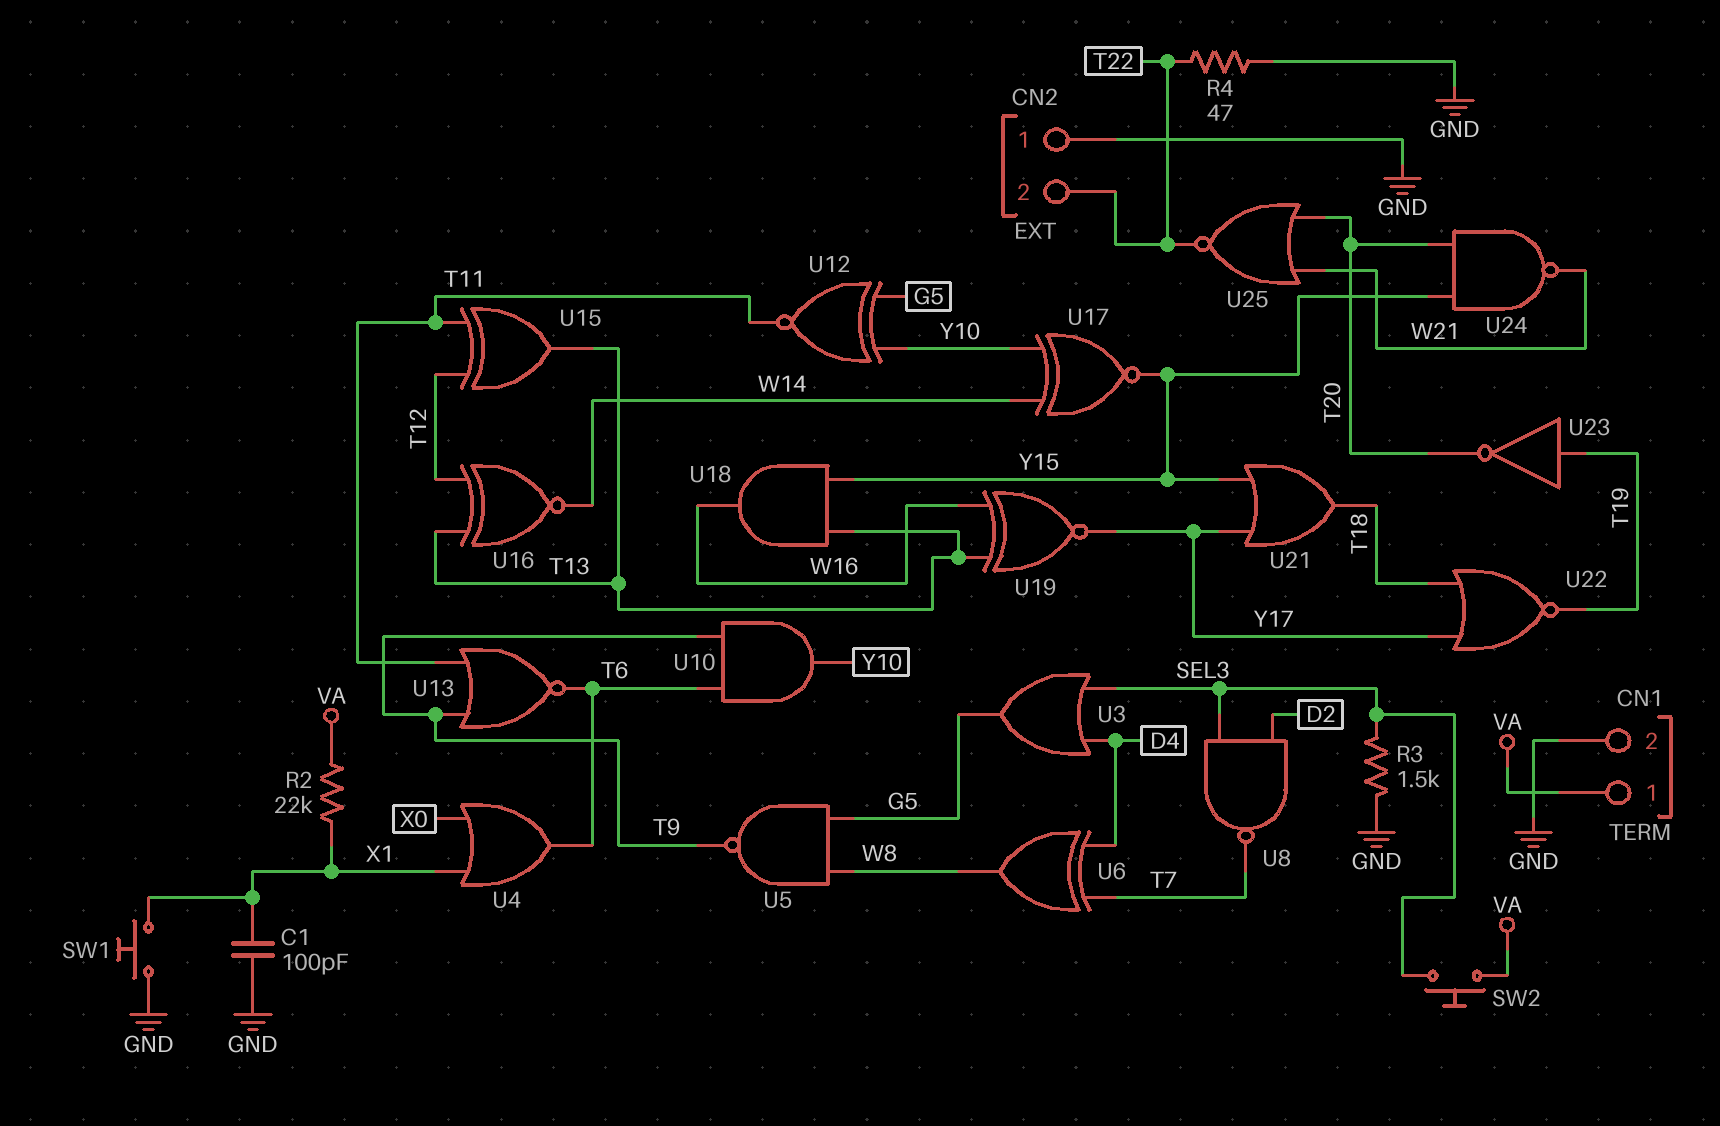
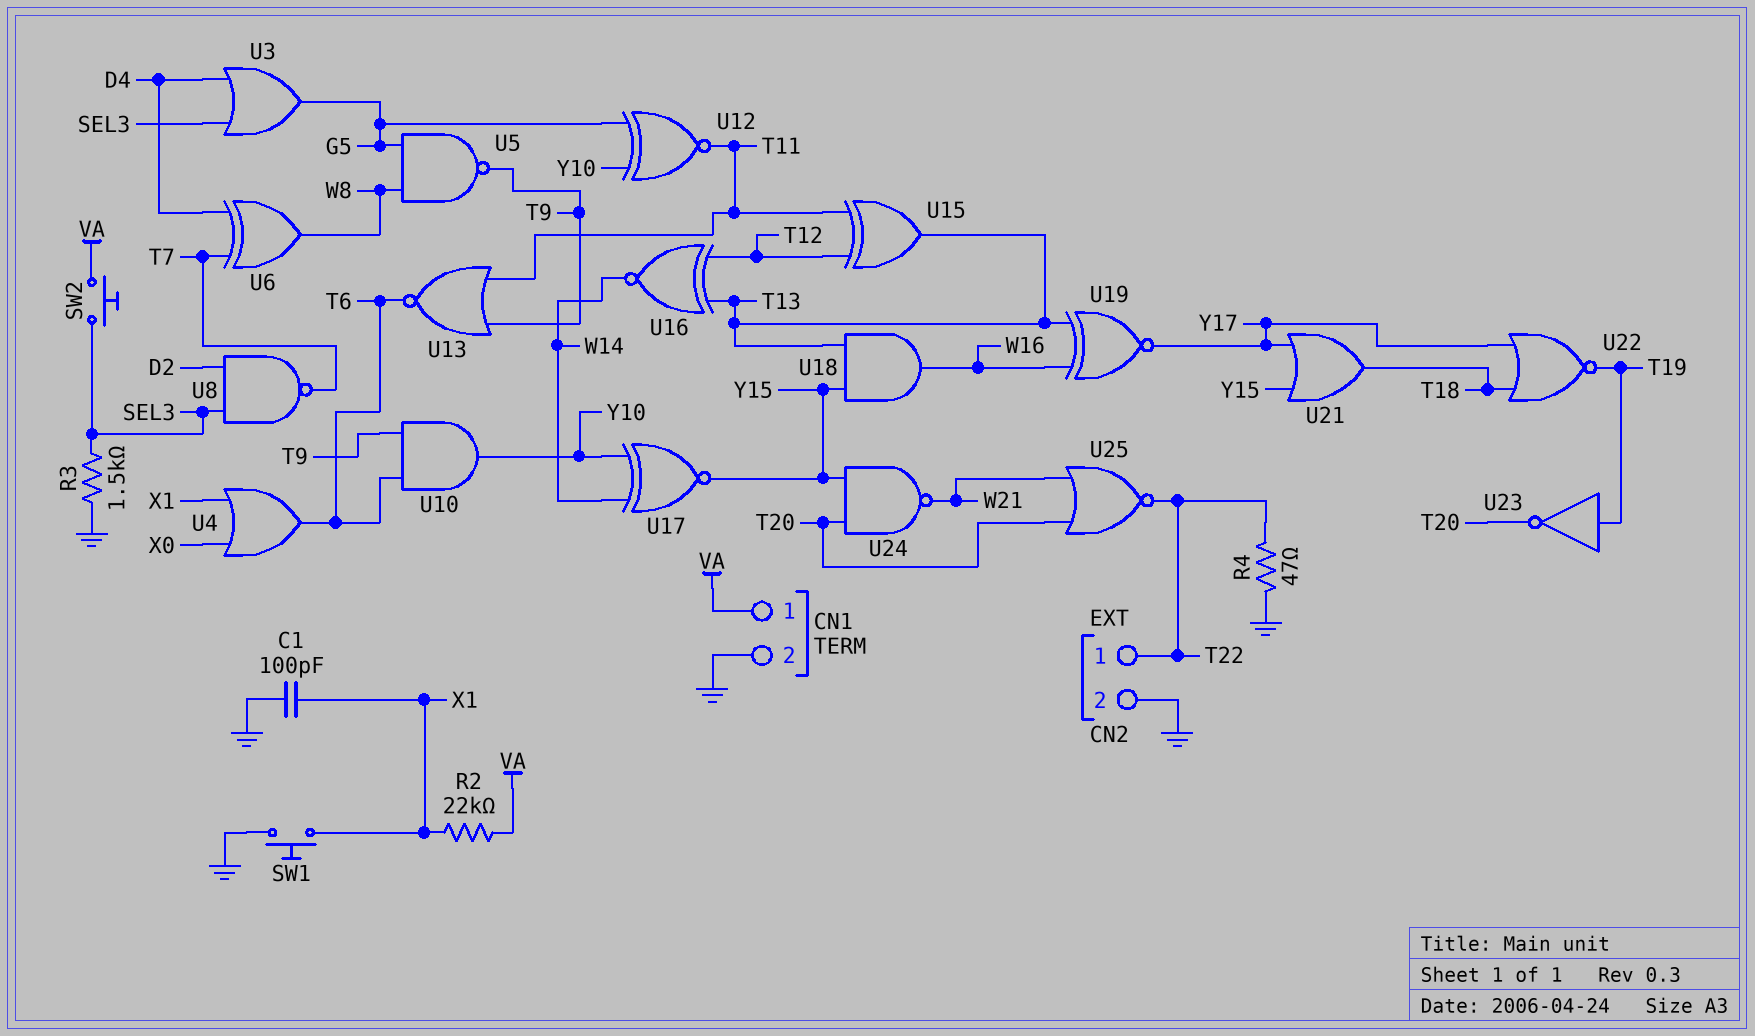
CN2 pin 1: GND -> T22
CN2 pin 2: T22 -> GND

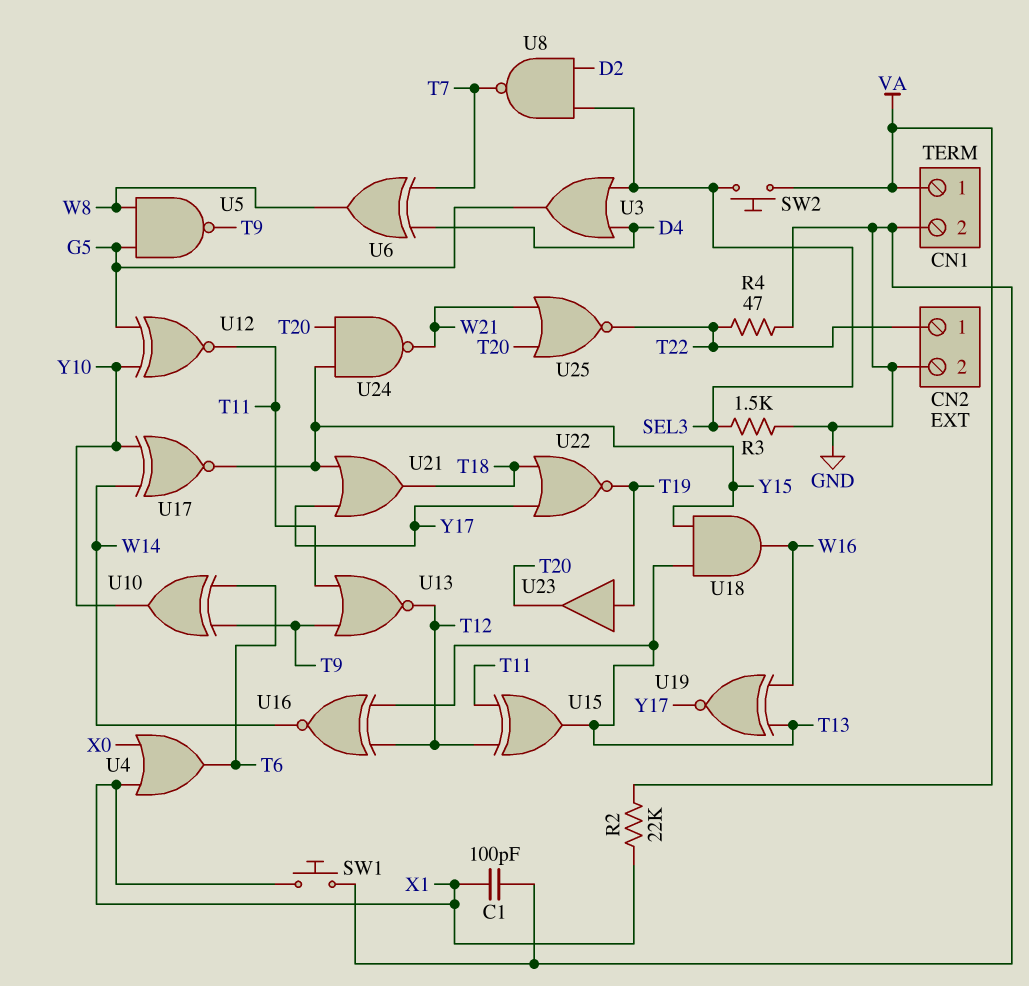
U10: AND (in T6, in T9, out Y10) -> XOR (in T6, in T9, out Y10)
U13: NOR (in T9, in T11, out T6) -> NOR (in T9, in T11, out T12)
U23: NOT (in T19, out T20) -> buffer (in T19, out T20)

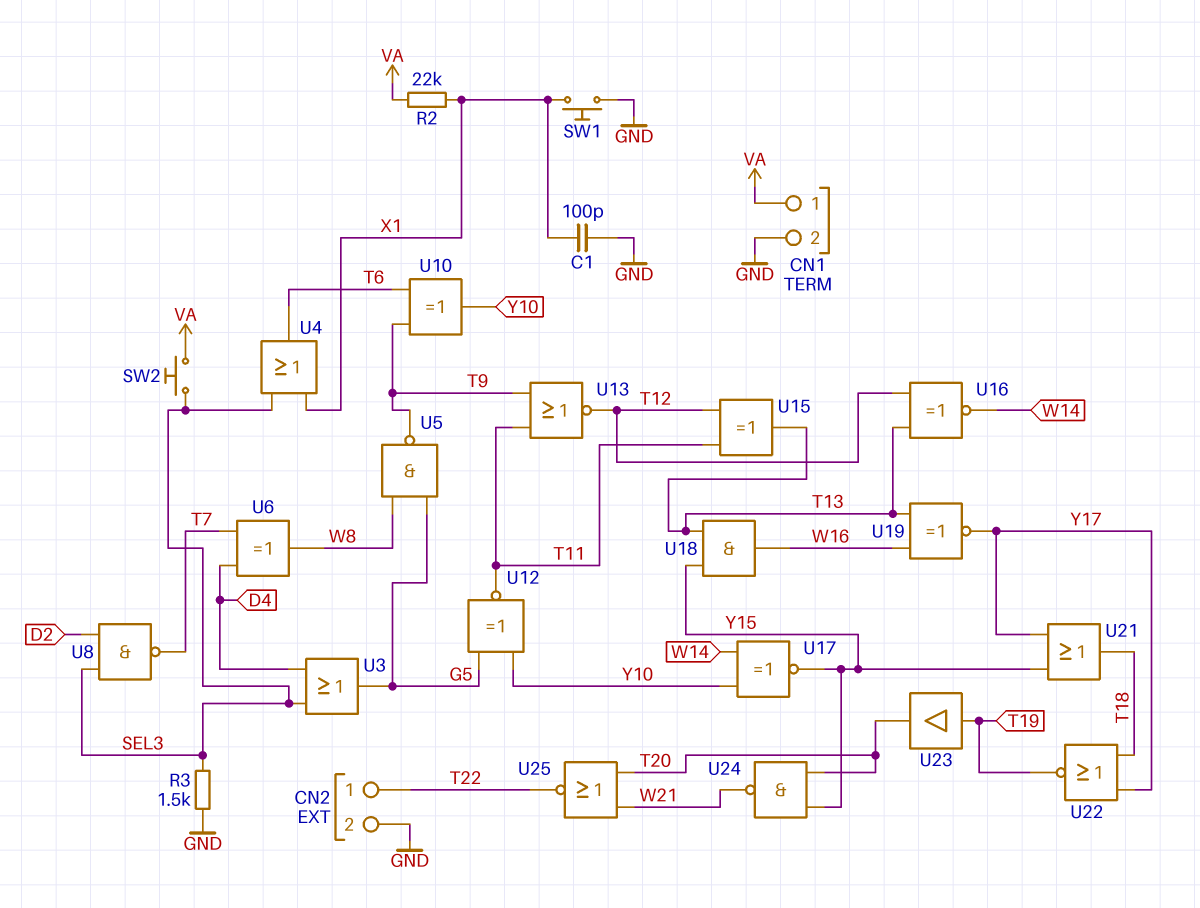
R4: 47 (GND, T22) -> none
U4: OR (in X0, in X1, out T6) -> OR (in SEL3, in X1, out T6)

